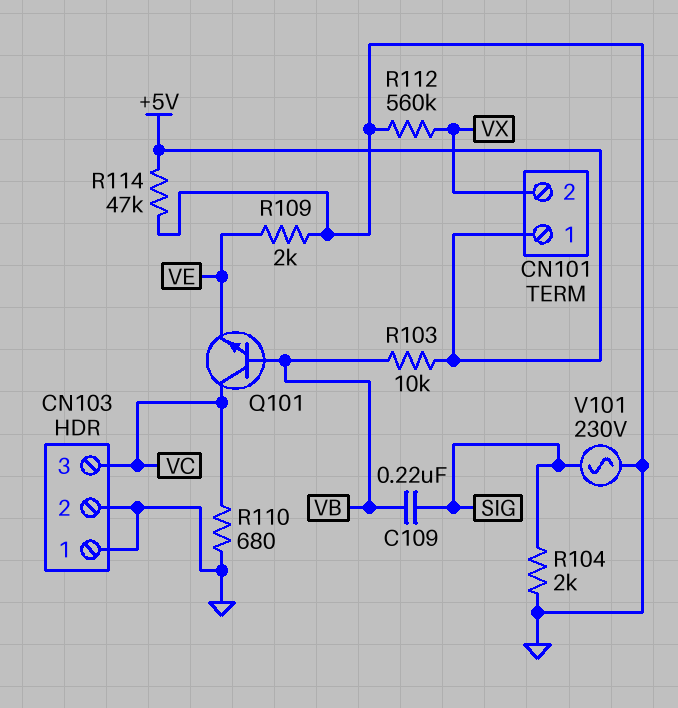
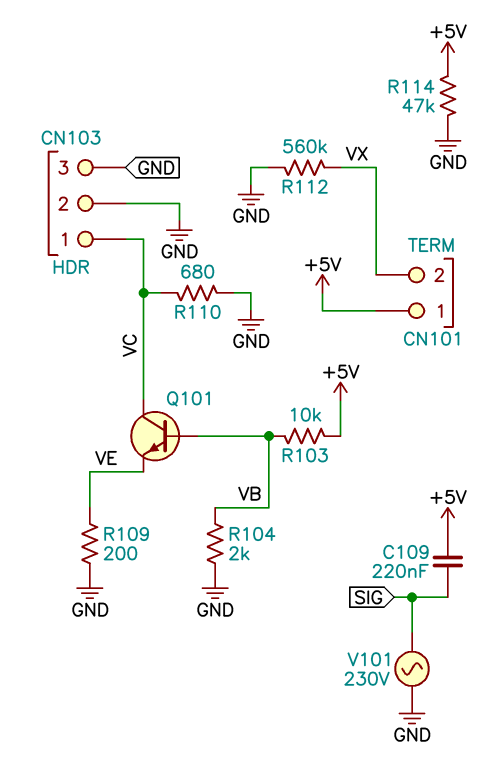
C109: 220nF (SIG, VB) -> 220nF (+5V, SIG)
CN103 pin 1: GND -> VC
CN103 pin 3: VC -> GND
R104: 2k (GND, SIG) -> 2k (GND, VB)
R109: 2k (GND, VE) -> 200 (GND, VE)

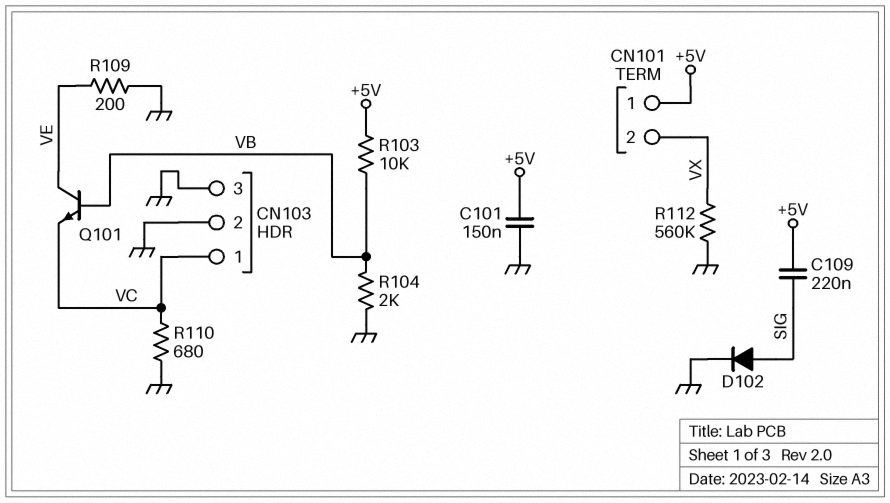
C101: none -> 150nF (+5V, GND)
D102: none -> diode (A SIG, K GND)
Q101: NPN (B VB, C VC, E VE) -> NPN (B VB, C VE, E VC)
R114: 47k (+5V, GND) -> none
V101: AC 230V (GND, SIG) -> none

